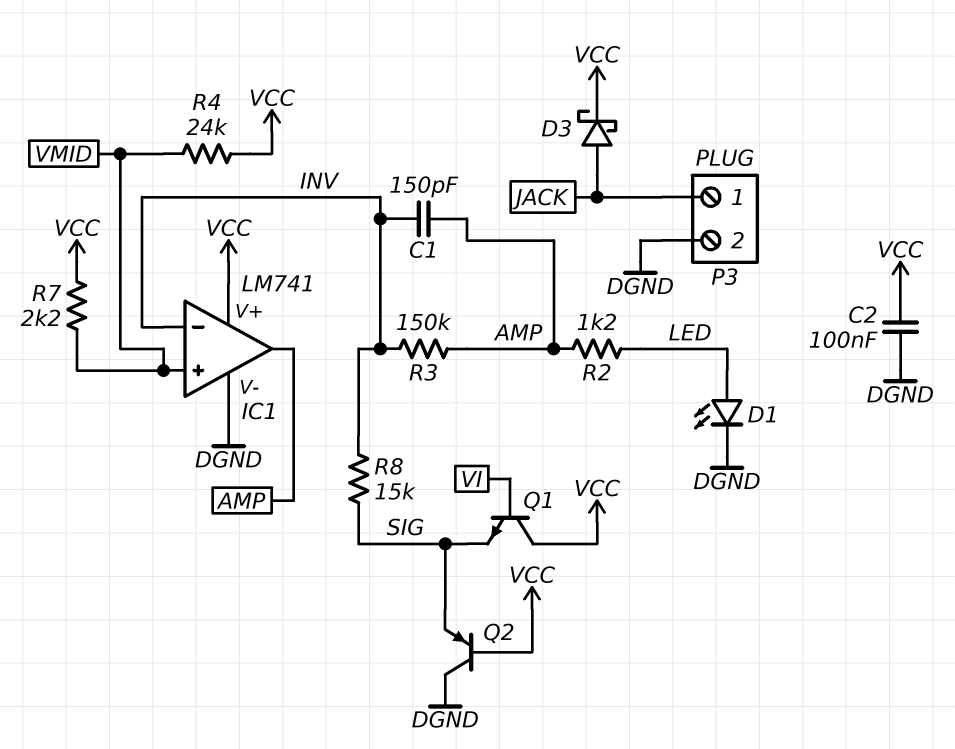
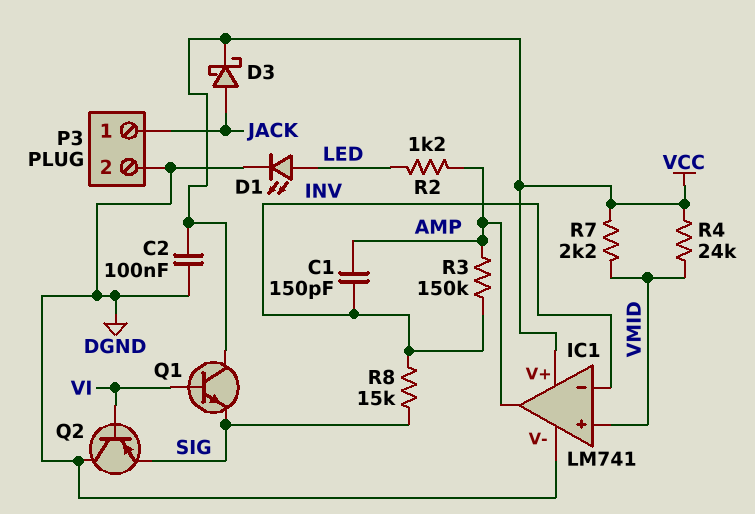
Q2: PNP (B VCC, C DGND, E SIG) -> PNP (B VI, C DGND, E SIG)

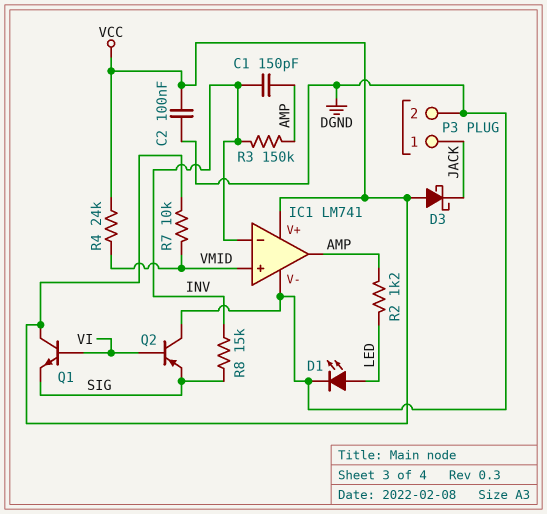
D3: schottky (A JACK, K VCC) -> schottky (A VCC, K JACK)
R7: 2.2k (VCC, VMID) -> 10k (VCC, VMID)

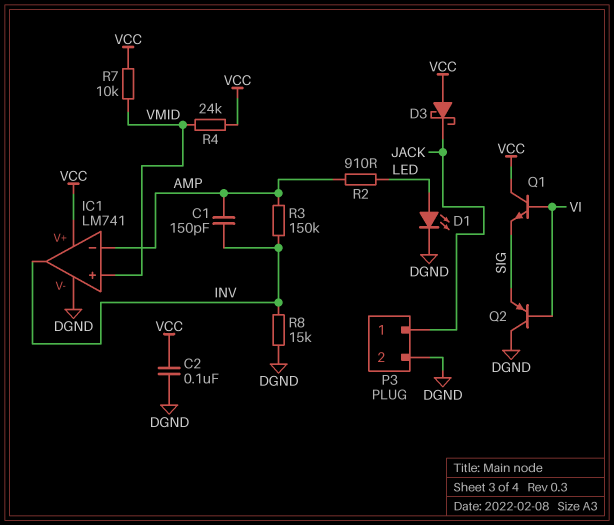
IC1 pin in-: INV -> AMP
IC1 pin out: AMP -> INV
R2: 1.2k (AMP, LED) -> 910 (AMP, LED)
R8: 15k (INV, SIG) -> 15k (DGND, INV)

